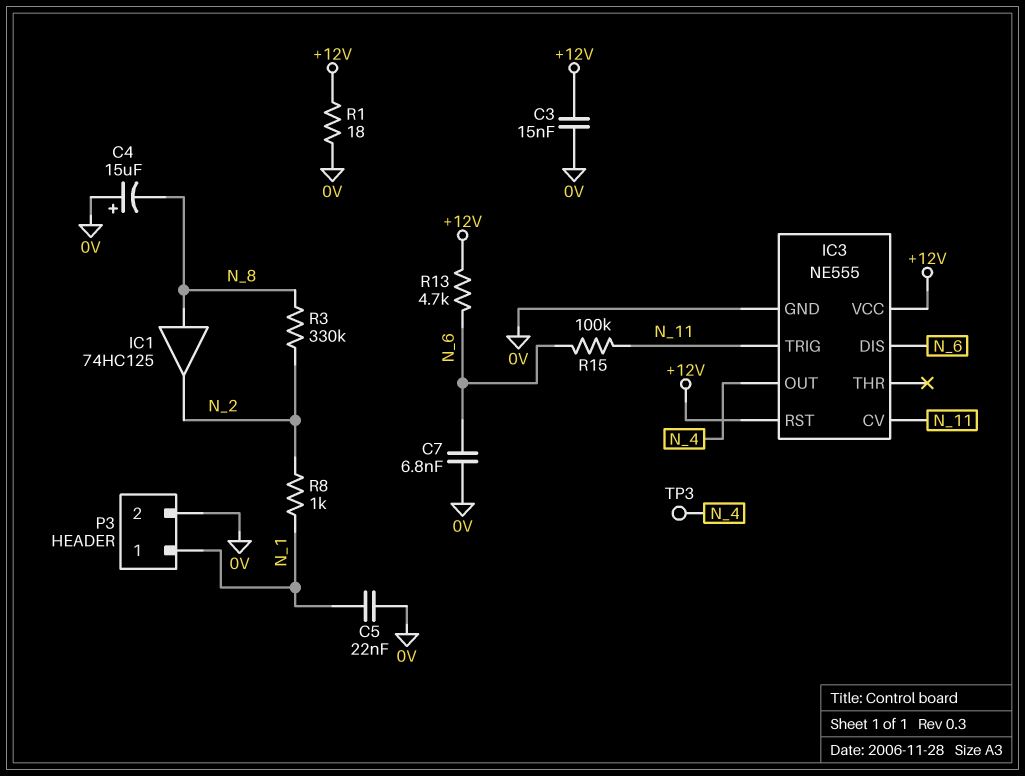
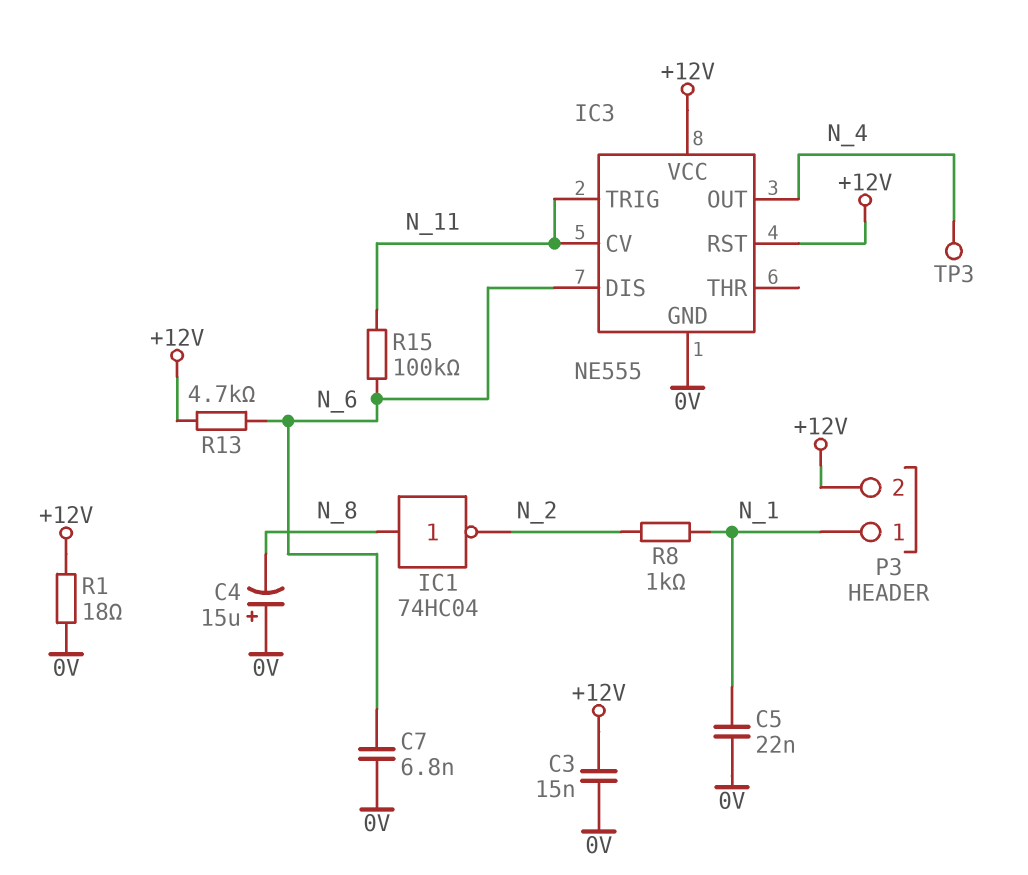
IC1: buffer 74HC125 (in N_8, out N_2) -> NOT 74HC04 (in N_8, out N_2)
P3 pin 2: 0V -> +12V
R3: 330k (N_2, N_8) -> none

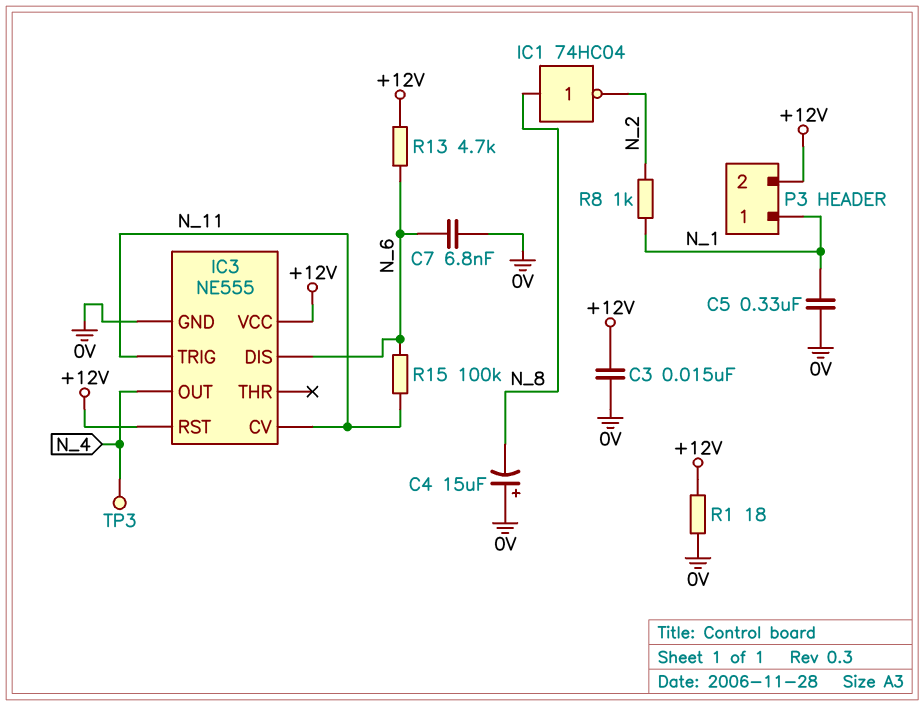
C5: 22nF (0V, N_1) -> 330nF (0V, N_1)

